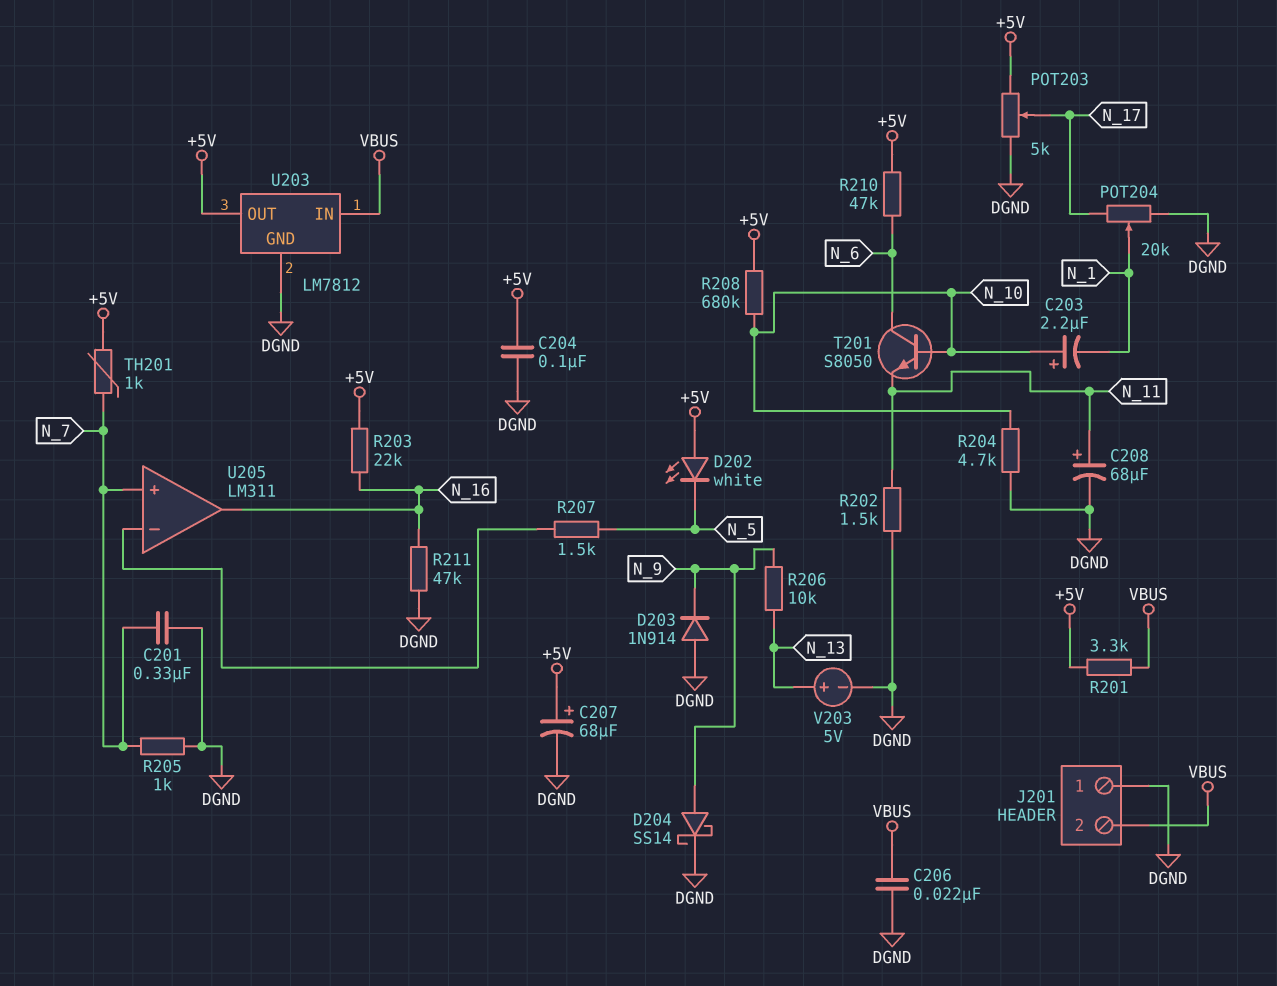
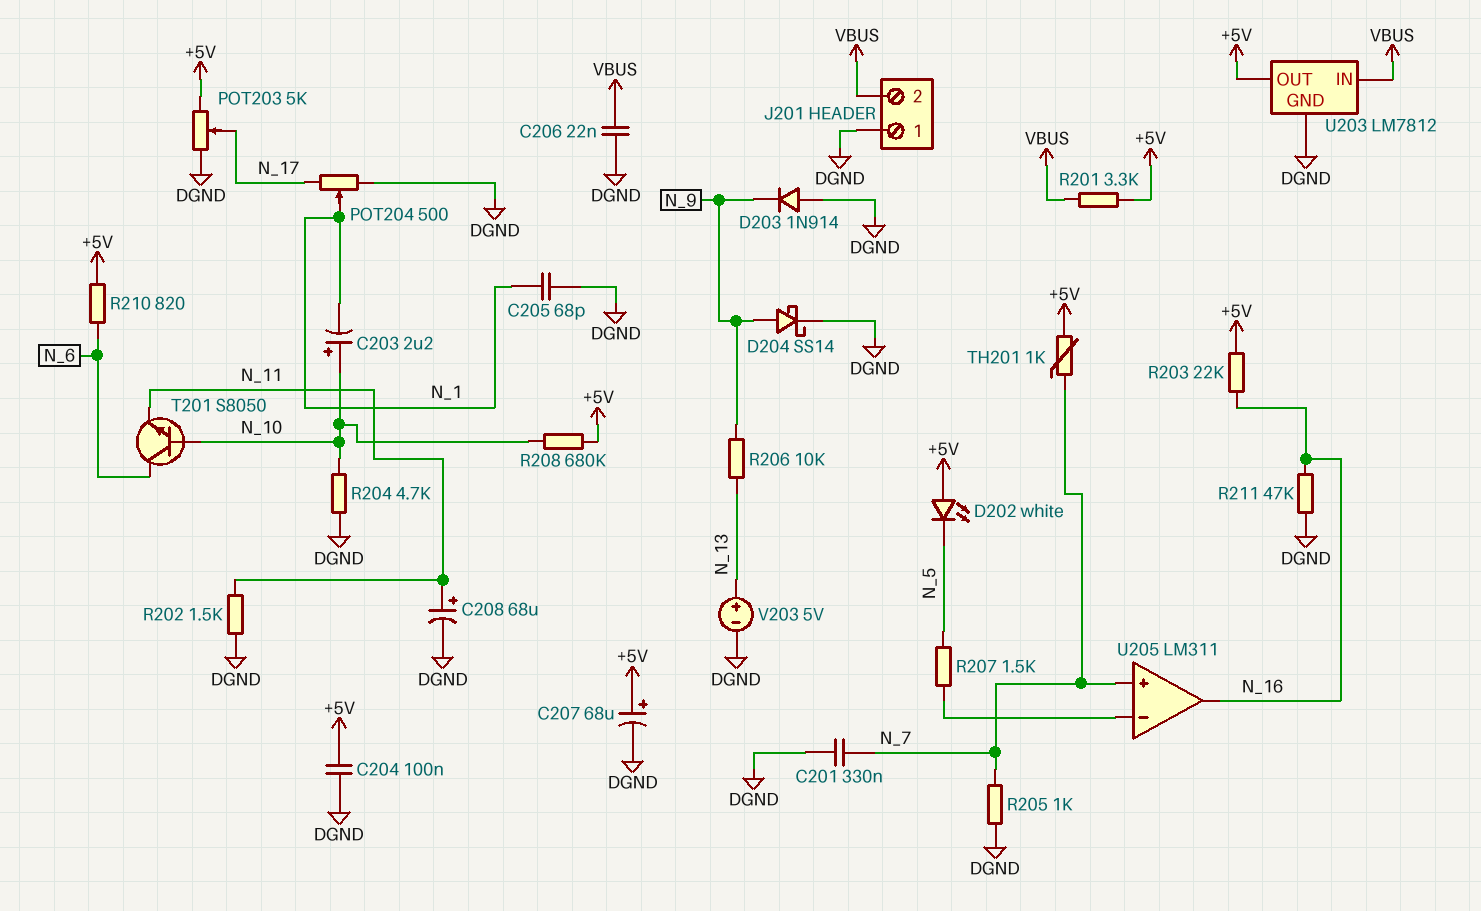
C205: none -> 68pF (DGND, N_1)
POT204: 20k (DGND, N_17, wiper N_1) -> 500 (DGND, N_17, wiper N_1)
R210: 47k (+5V, N_6) -> 820 (+5V, N_6)

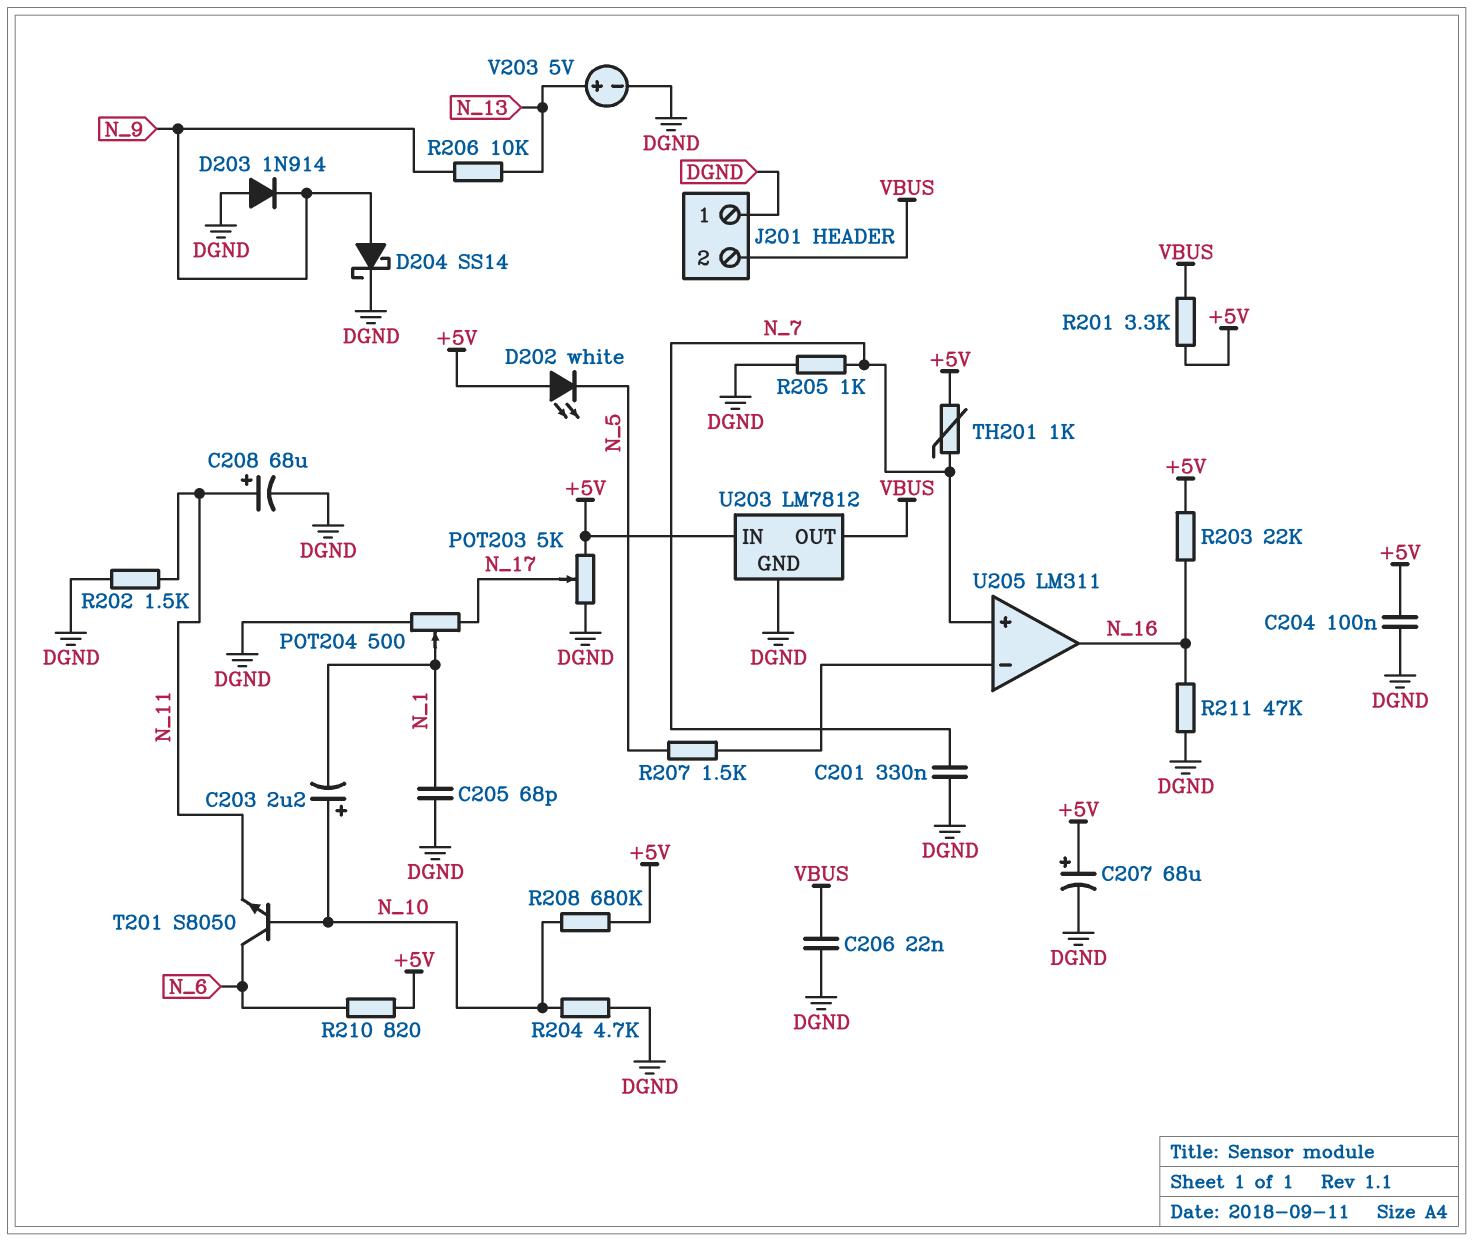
U203 pin IN: VBUS -> +5V
U203 pin OUT: +5V -> VBUS

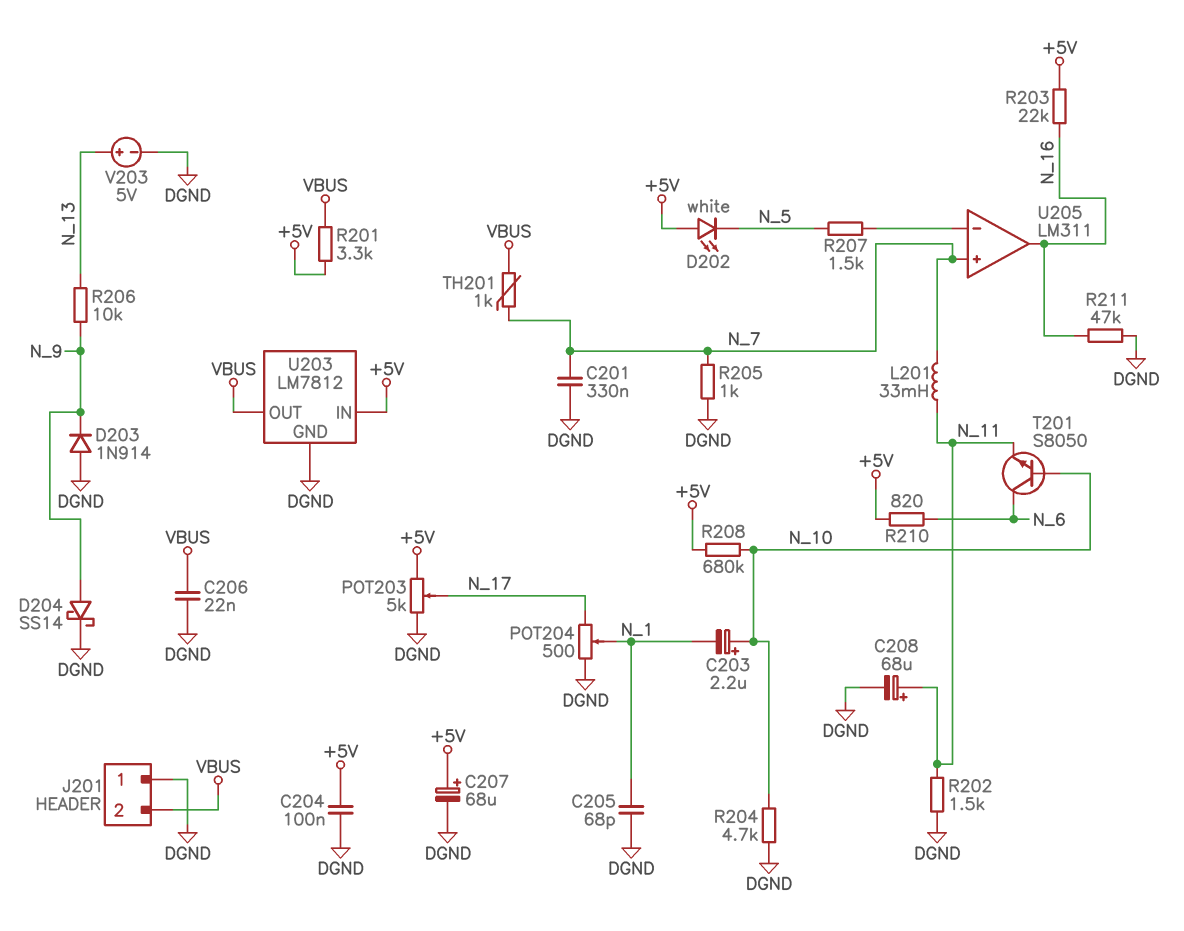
L201: none -> 33mH (N_7, N_11)
TH201: 1k (+5V, N_7) -> 1k (N_7, VBUS)

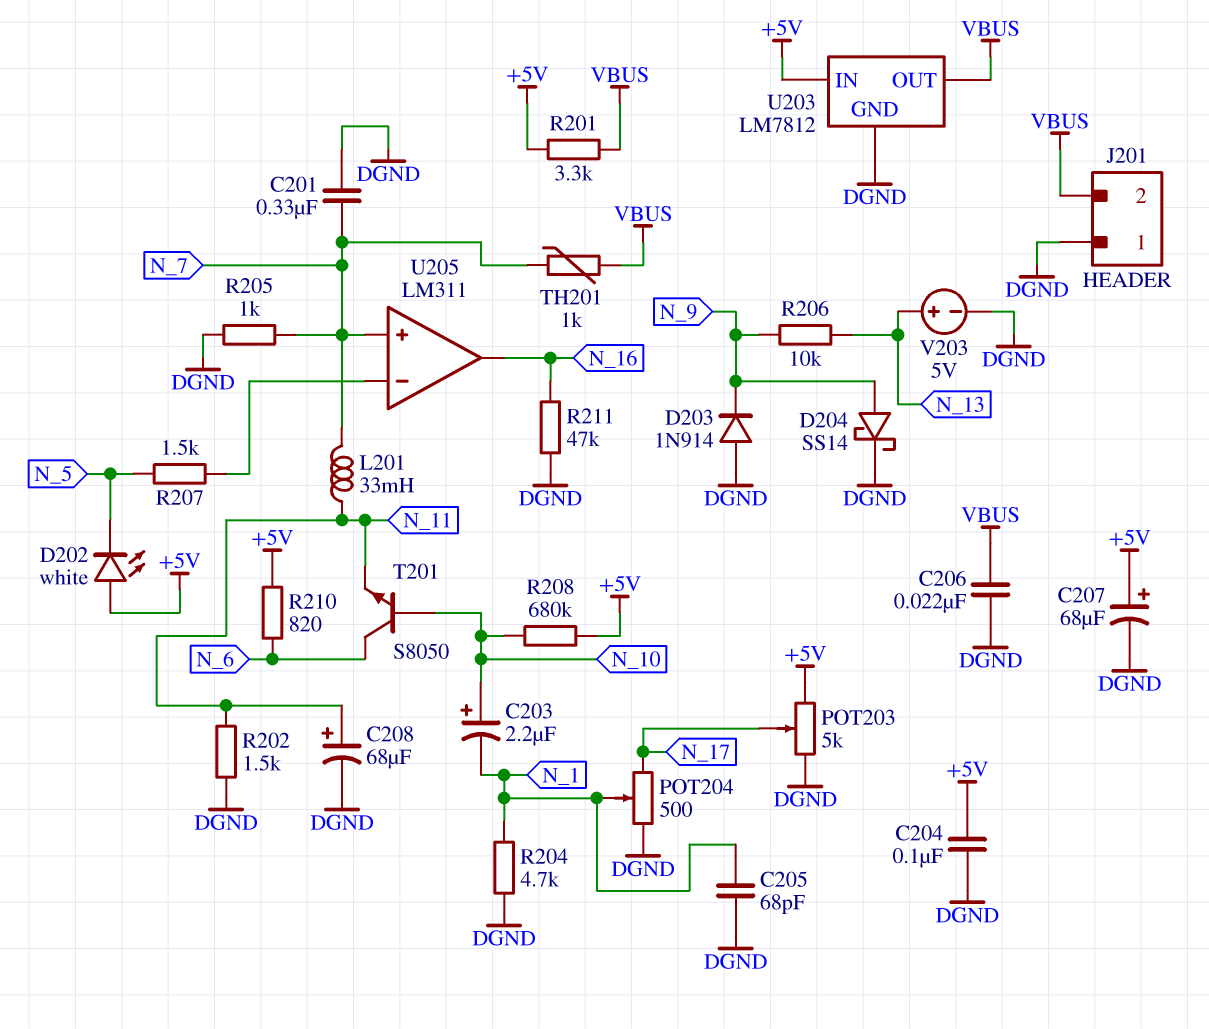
R203: 22k (+5V, N_16) -> none
R204: 4.7k (DGND, N_10) -> 4.7k (DGND, N_1)

